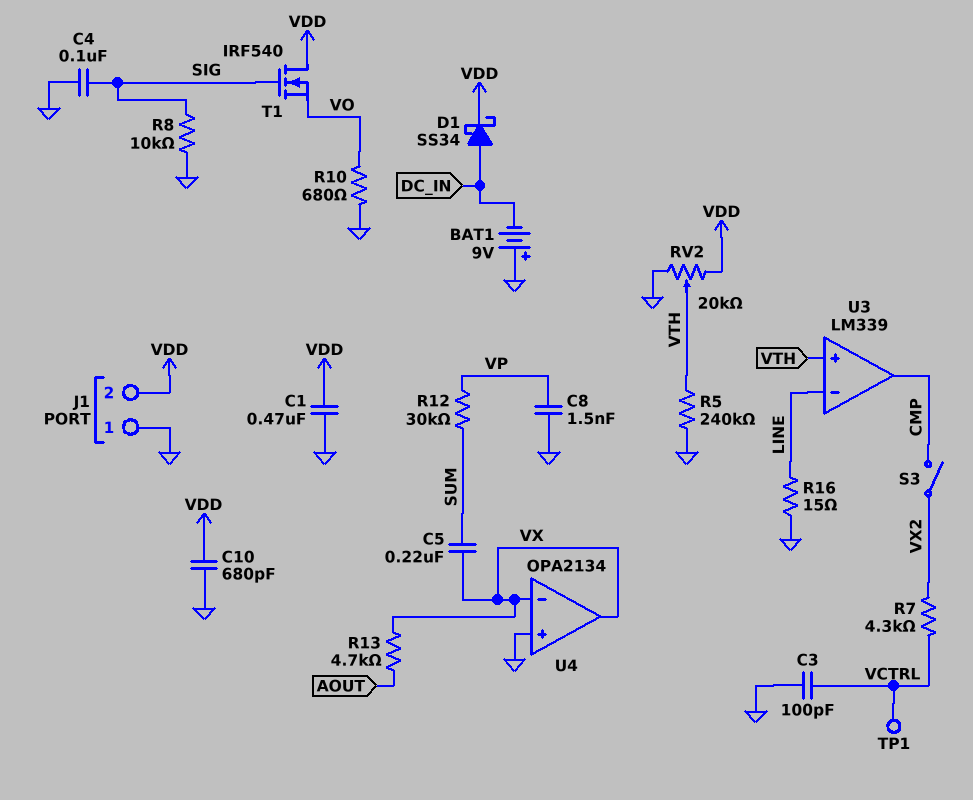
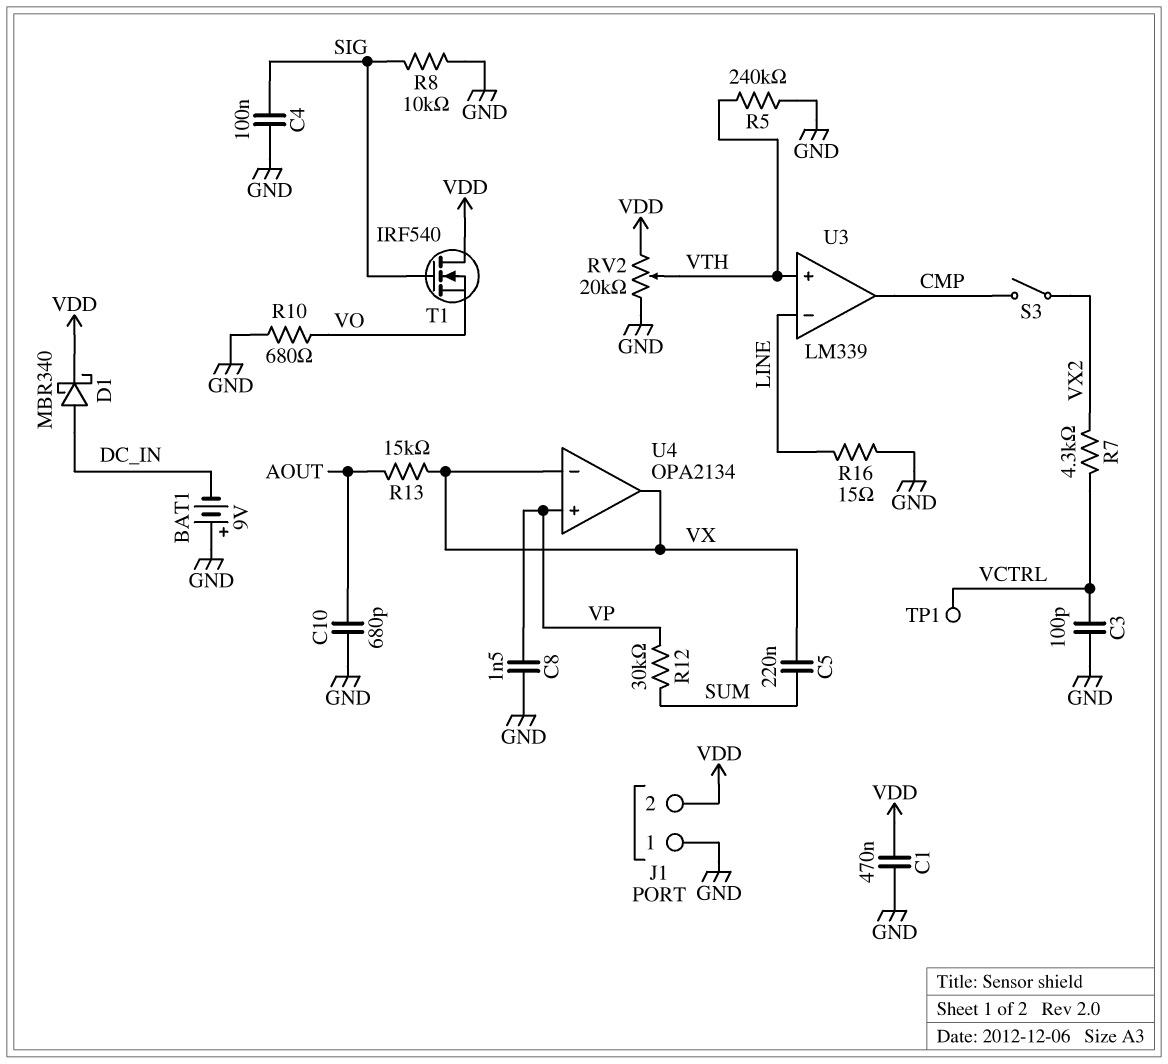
C10: 680pF (GND, VDD) -> 680pF (AOUT, GND)
D1: schottky SS34 (A DC_IN, K VDD) -> schottky MBR340 (A DC_IN, K VDD)
R13: 4.7k (AOUT, VX) -> 15k (AOUT, VX)
U4 pin in+: GND -> VP

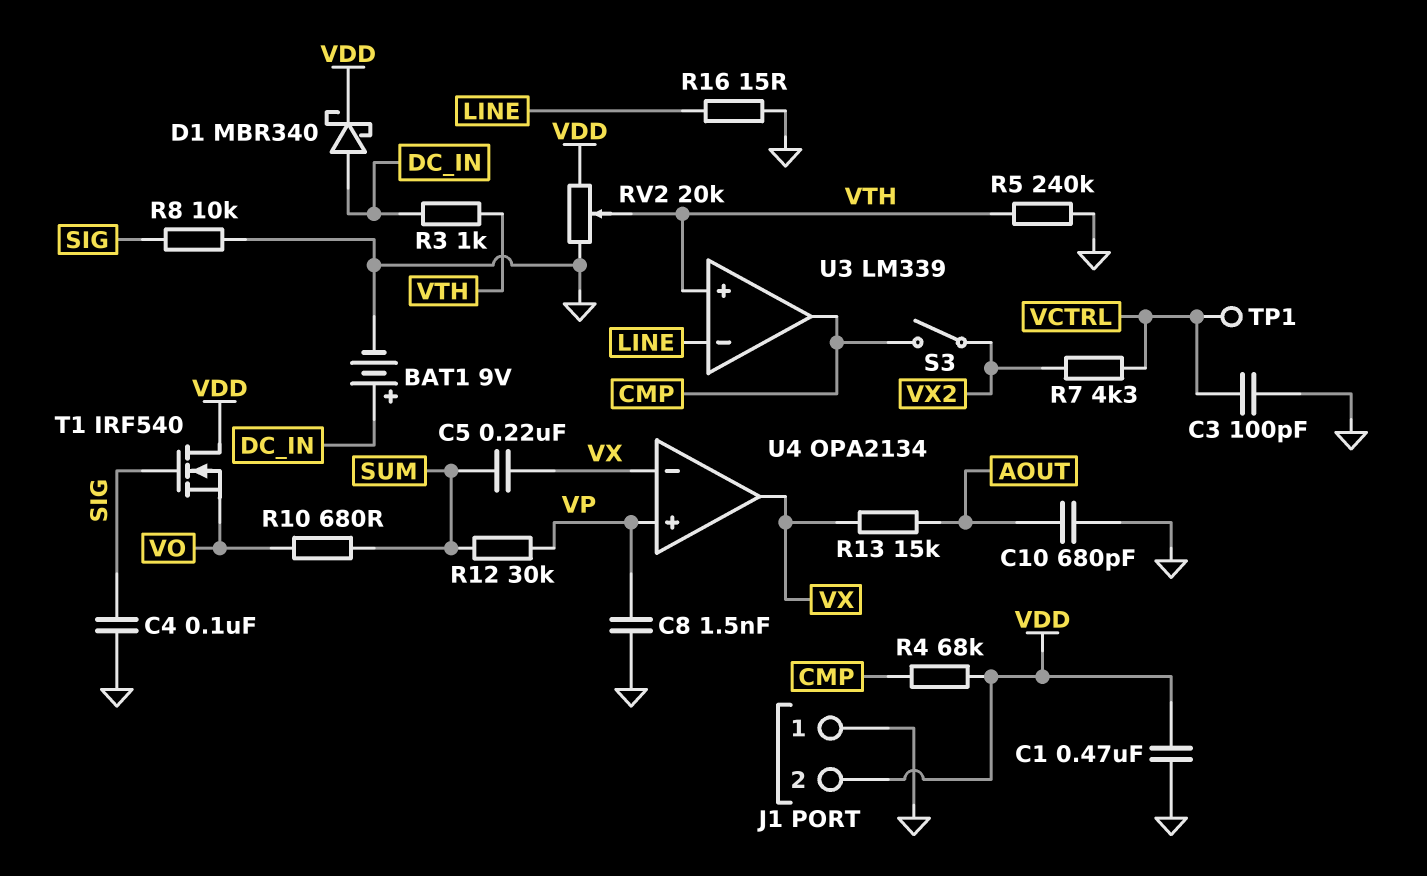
BAT1: 9V (plus GND, minus DC_IN) -> 9V (plus DC_IN, minus GND)
R3: none -> 1k (DC_IN, VTH)
R4: none -> 68k (CMP, VDD)
R10: 680 (GND, VO) -> 680 (SUM, VO)

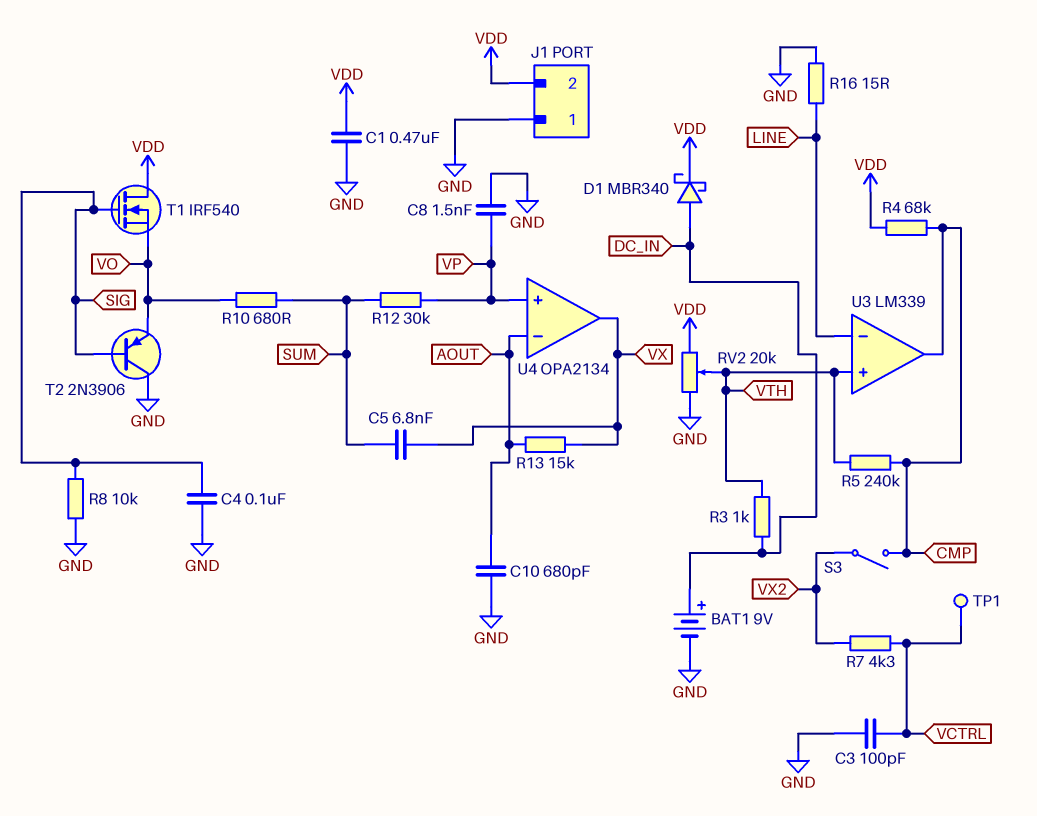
C5: 220nF (SUM, VX) -> 6.8nF (SUM, VX)
R5: 240k (GND, VTH) -> 240k (CMP, VTH)
T2: none -> PNP 2N3906 (B SIG, C GND, E VO)
U4 pin in-: VX -> AOUT

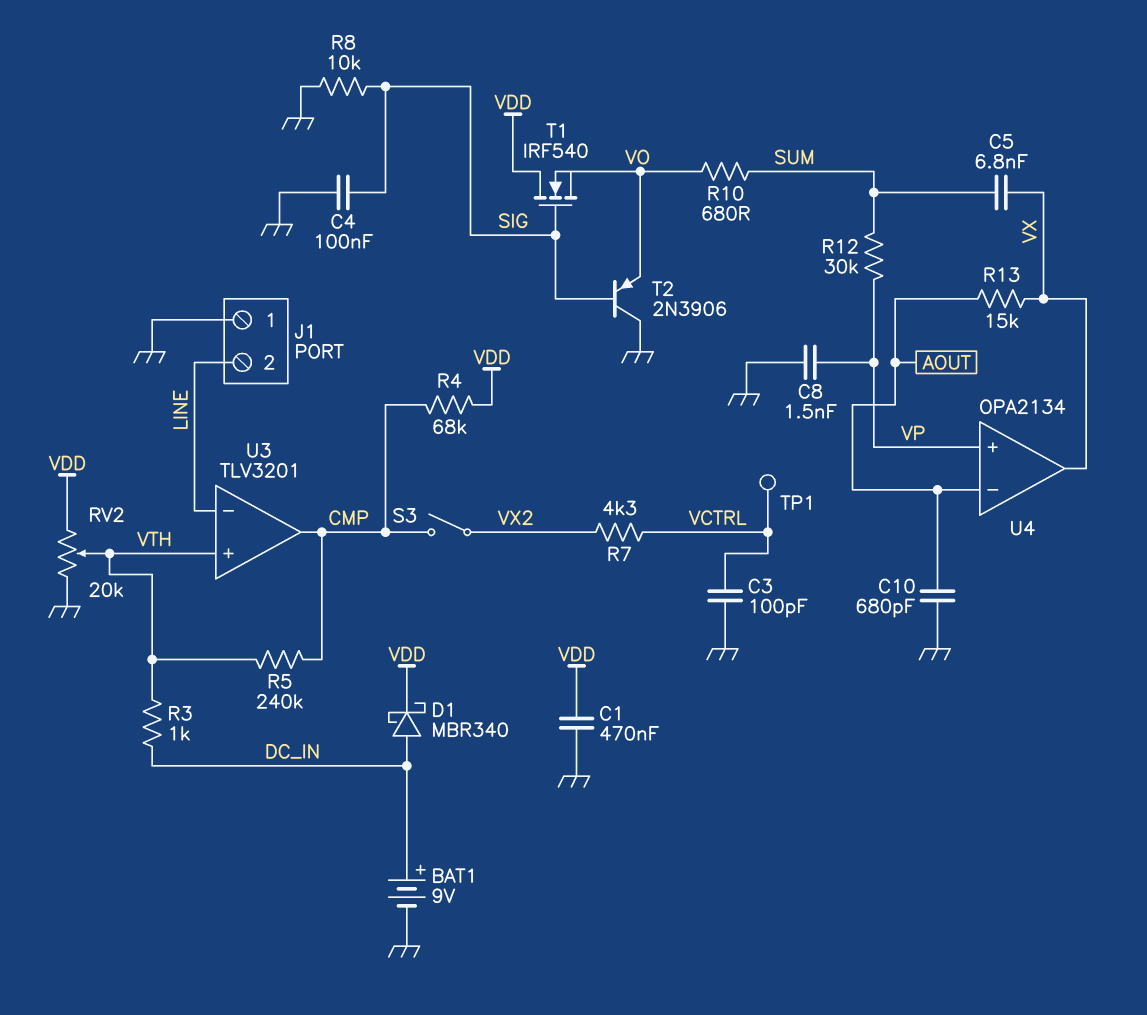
J1 pin 2: VDD -> LINE
R16: 15 (GND, LINE) -> none
U3: LM339 -> TLV3201

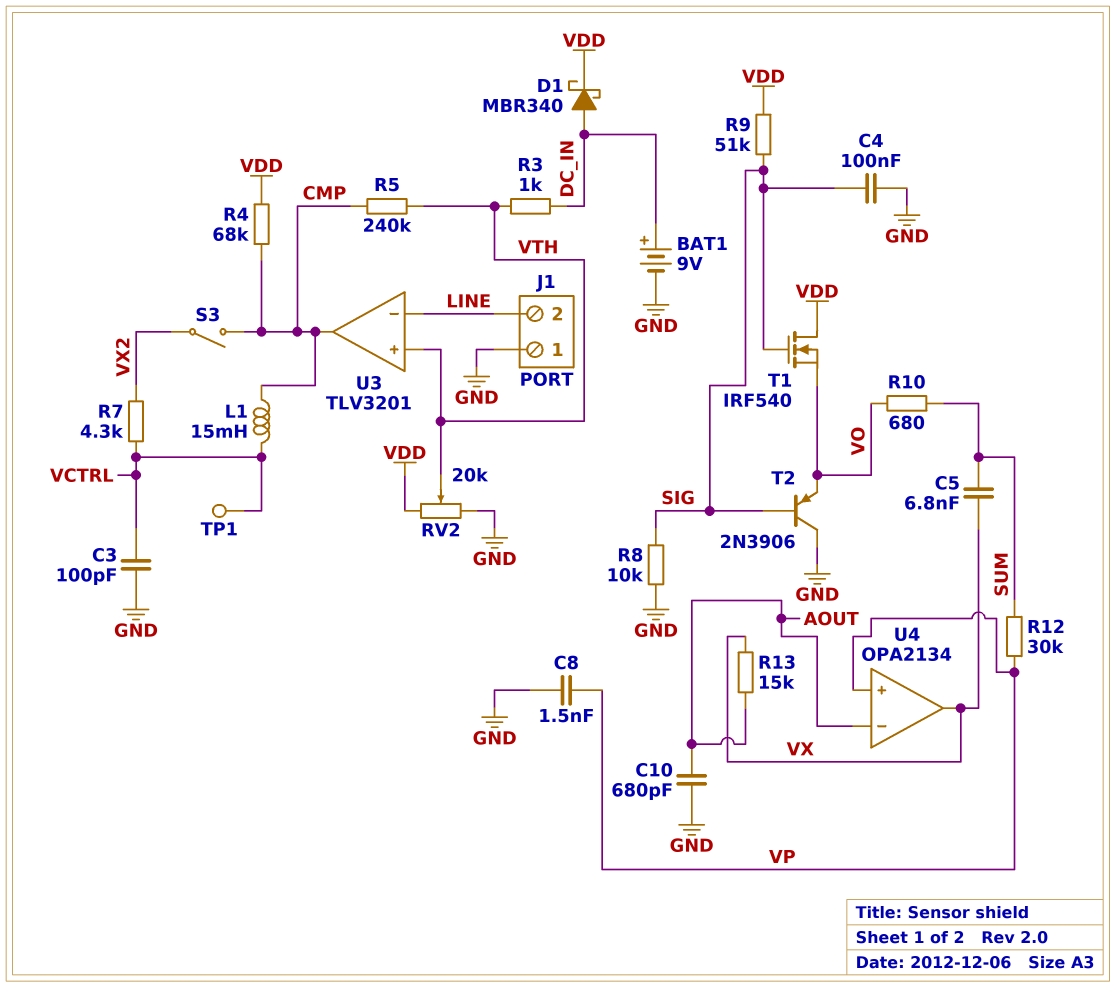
C1: 470nF (GND, VDD) -> none
L1: none -> 15mH (CMP, VCTRL)
R9: none -> 51k (SIG, VDD)

